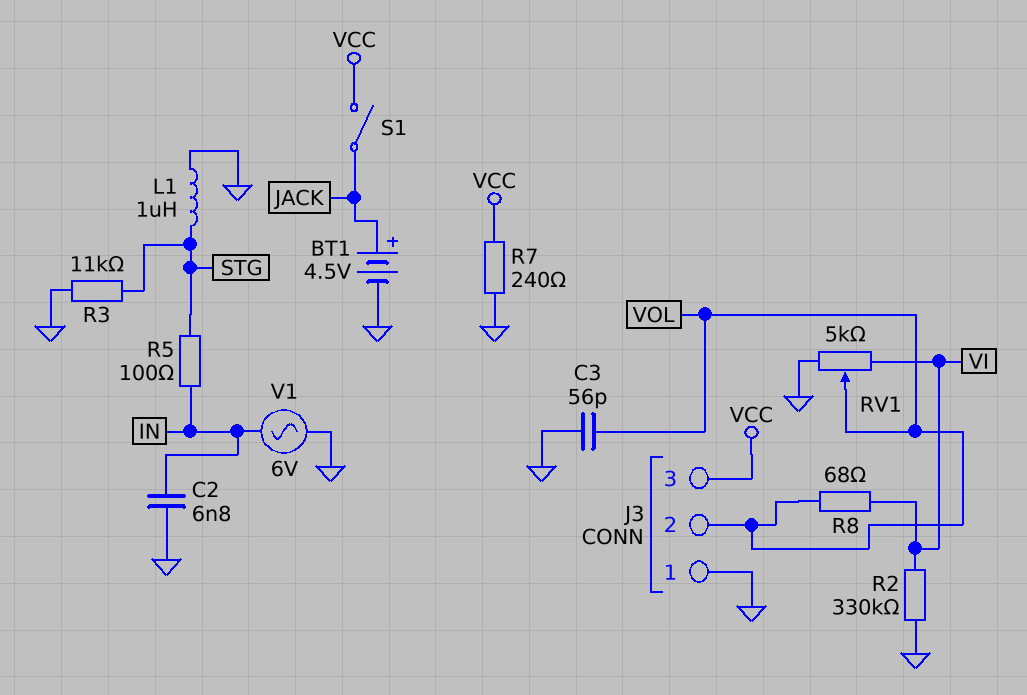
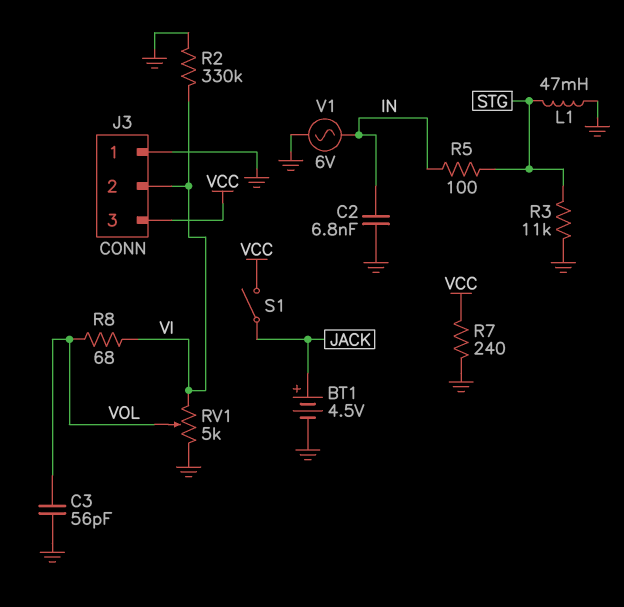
J3 pin 2: VOL -> VI
L1: 1uH (GND, STG) -> 47mH (GND, STG)

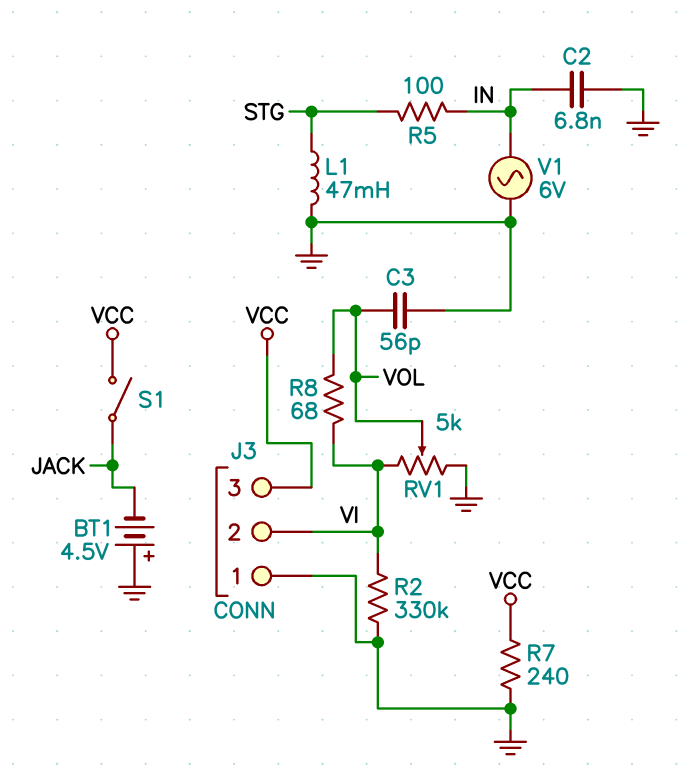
BT1: 4.5V (plus JACK, minus GND) -> 4.5V (plus GND, minus JACK)
R3: 11k (GND, STG) -> none

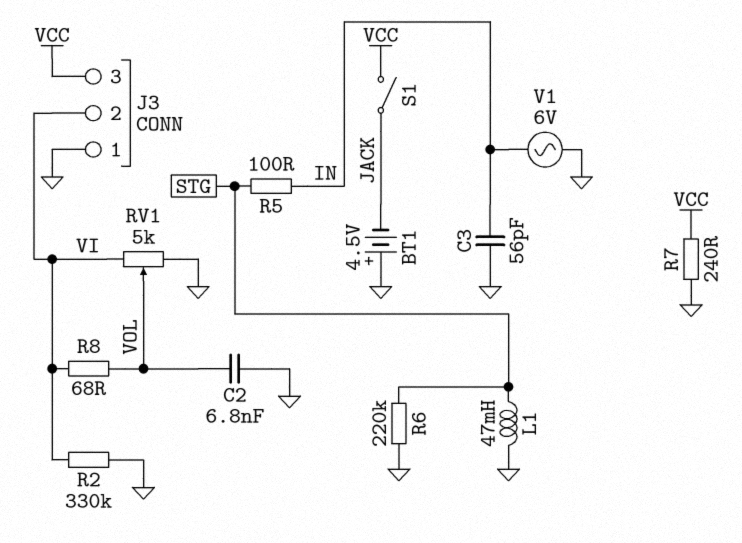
C2: 6.8nF (GND, IN) -> 6.8nF (GND, VOL)
C3: 56pF (GND, VOL) -> 56pF (GND, IN)
R6: none -> 220k (GND, STG)

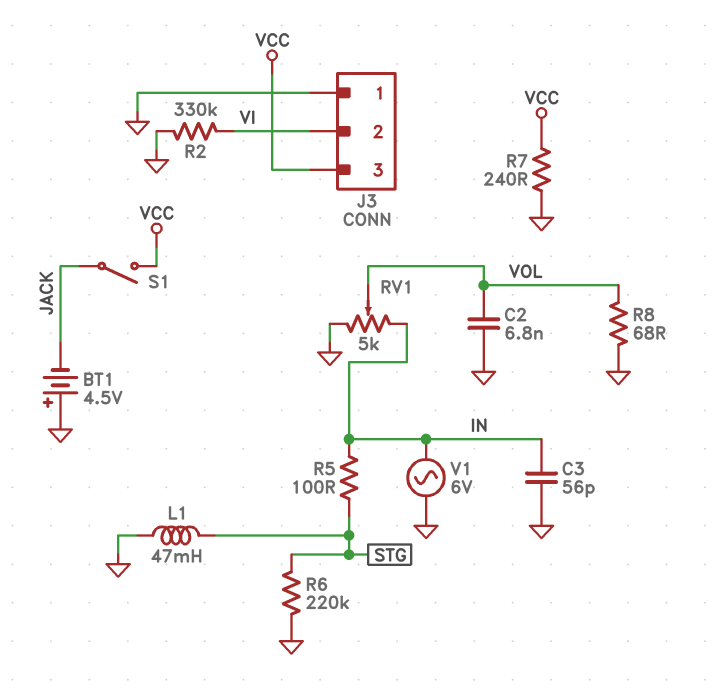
R8: 68 (VI, VOL) -> 68 (GND, VOL)
RV1: 5k (GND, VI, wiper VOL) -> 5k (GND, IN, wiper VOL)

